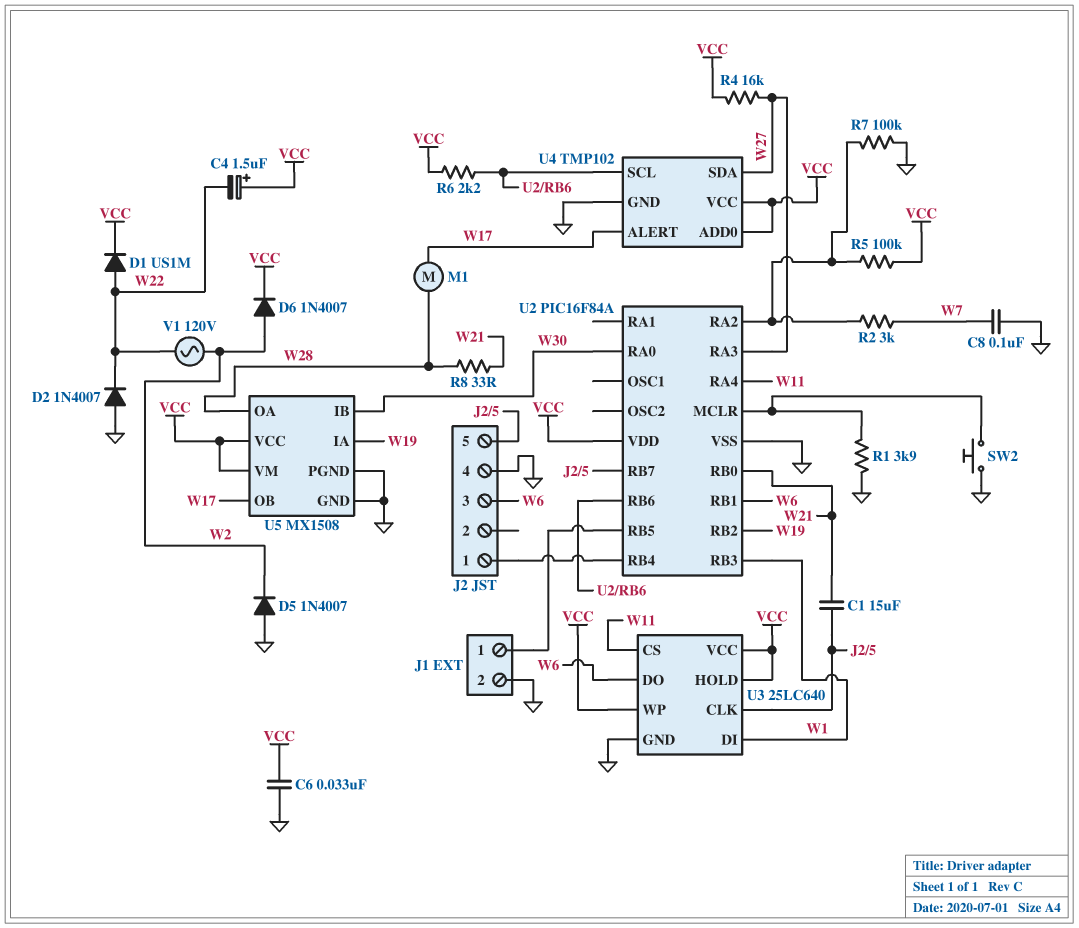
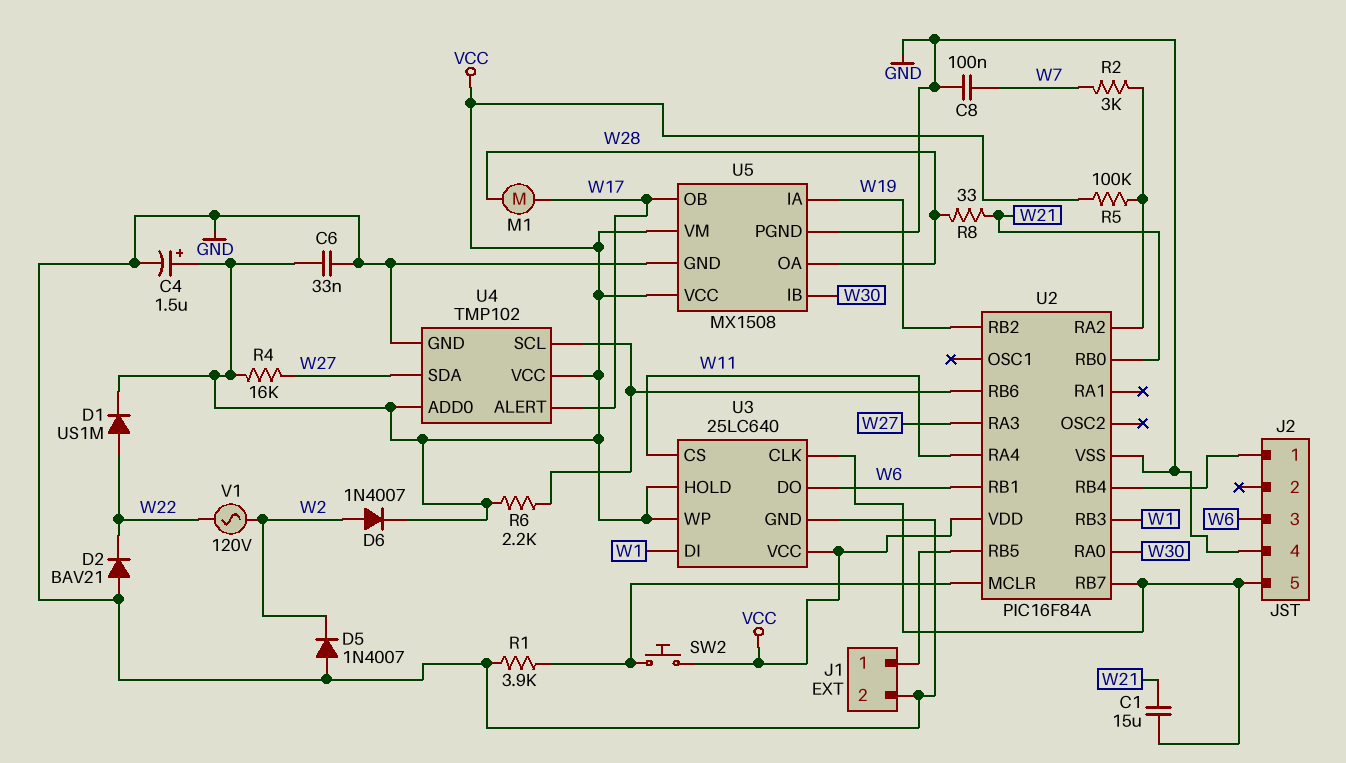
C4: 1.5uF (plus VCC, minus W22) -> 1.5uF (plus VCC, minus GND)
D2: diode 1N4007 (A GND, K W22) -> diode BAV21 (A GND, K W22)
R7: 100k (GND, U2/RA2) -> none
SW2: button (GND, U2/MCLR) -> button (U2/MCLR, VCC)

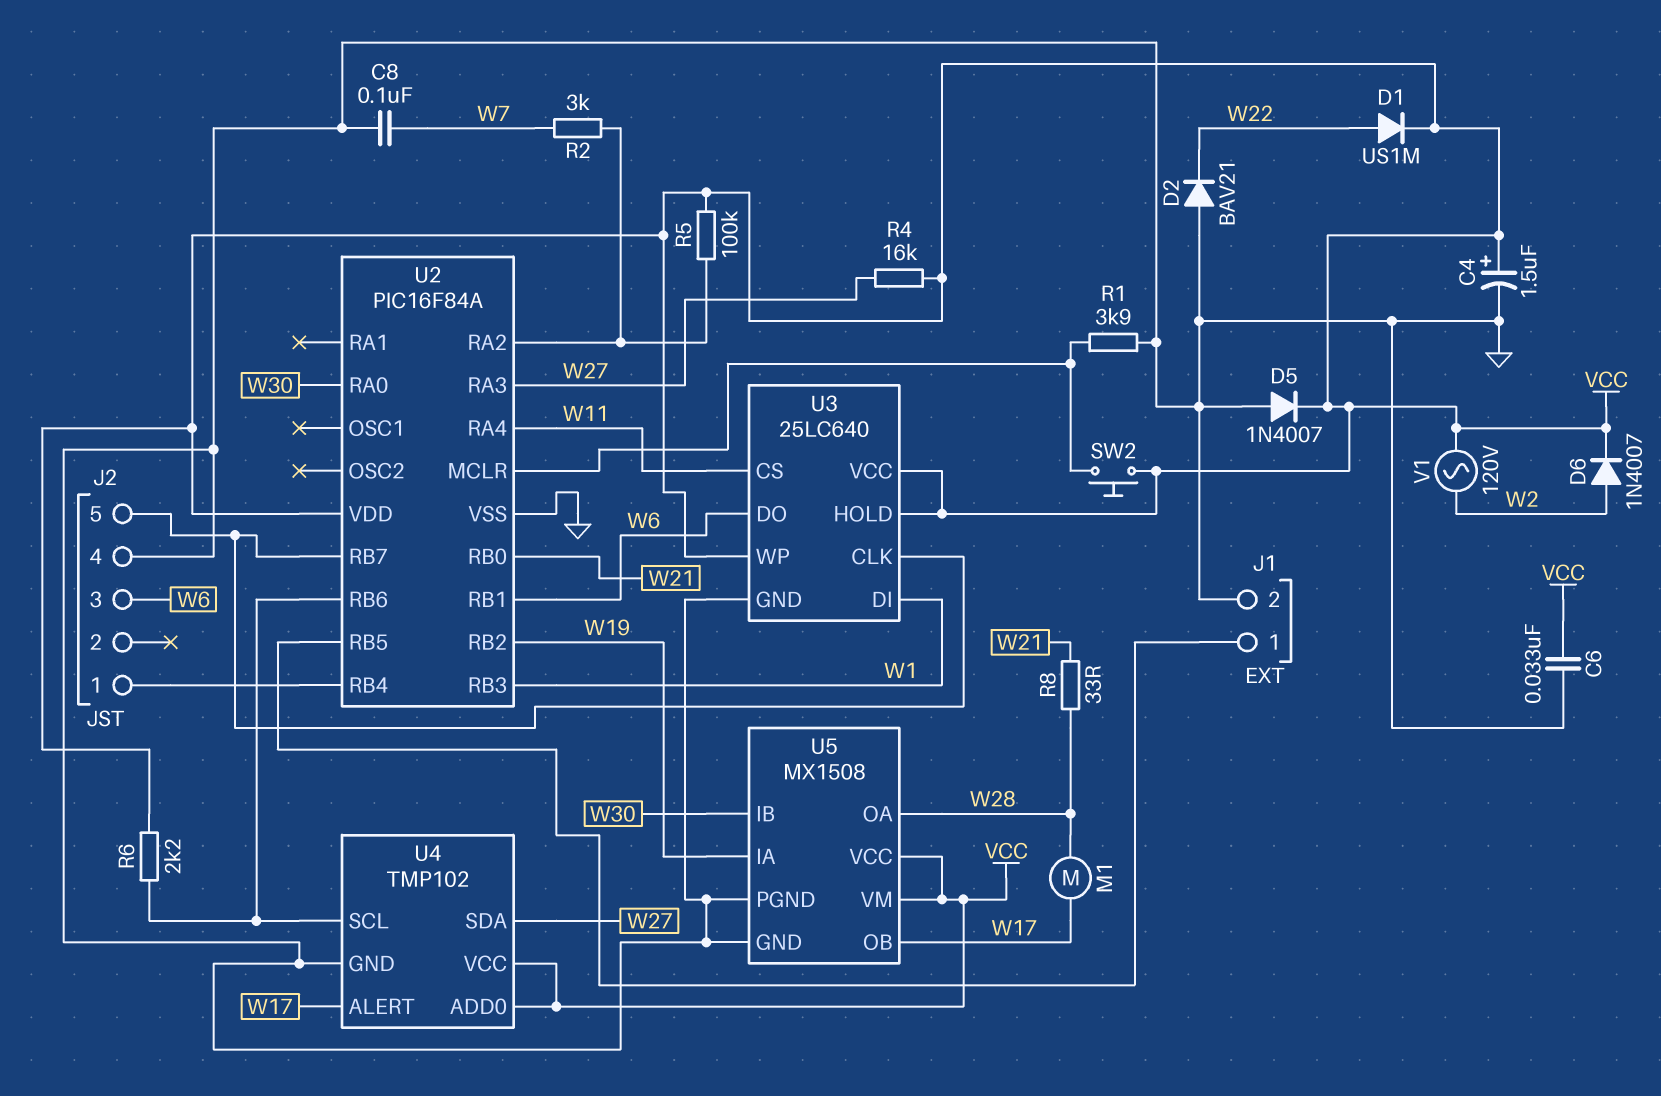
C1: 15uF (J2/5, W21) -> none
D5: diode 1N4007 (A GND, K W2) -> diode 1N4007 (A GND, K VCC)
V1: AC 120V (W2, W22) -> AC 120V (VCC, W2)

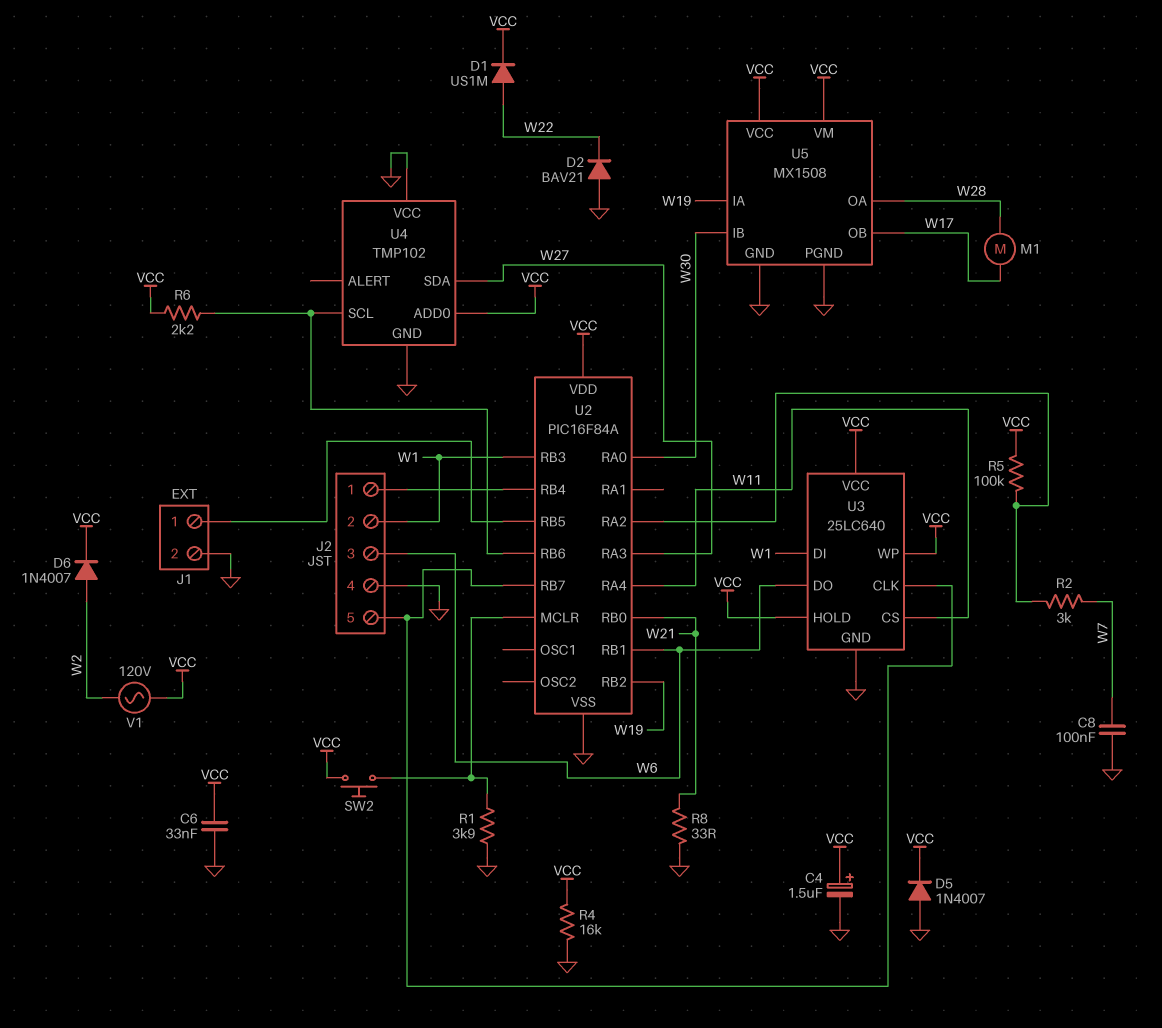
J2 pin 2: none -> W1
R4: 16k (VCC, W27) -> 16k (GND, VCC)
R8: 33 (W21, W28) -> 33 (GND, W21)
U4 pin ALERT: W17 -> none
U4 pin VCC: VCC -> GND

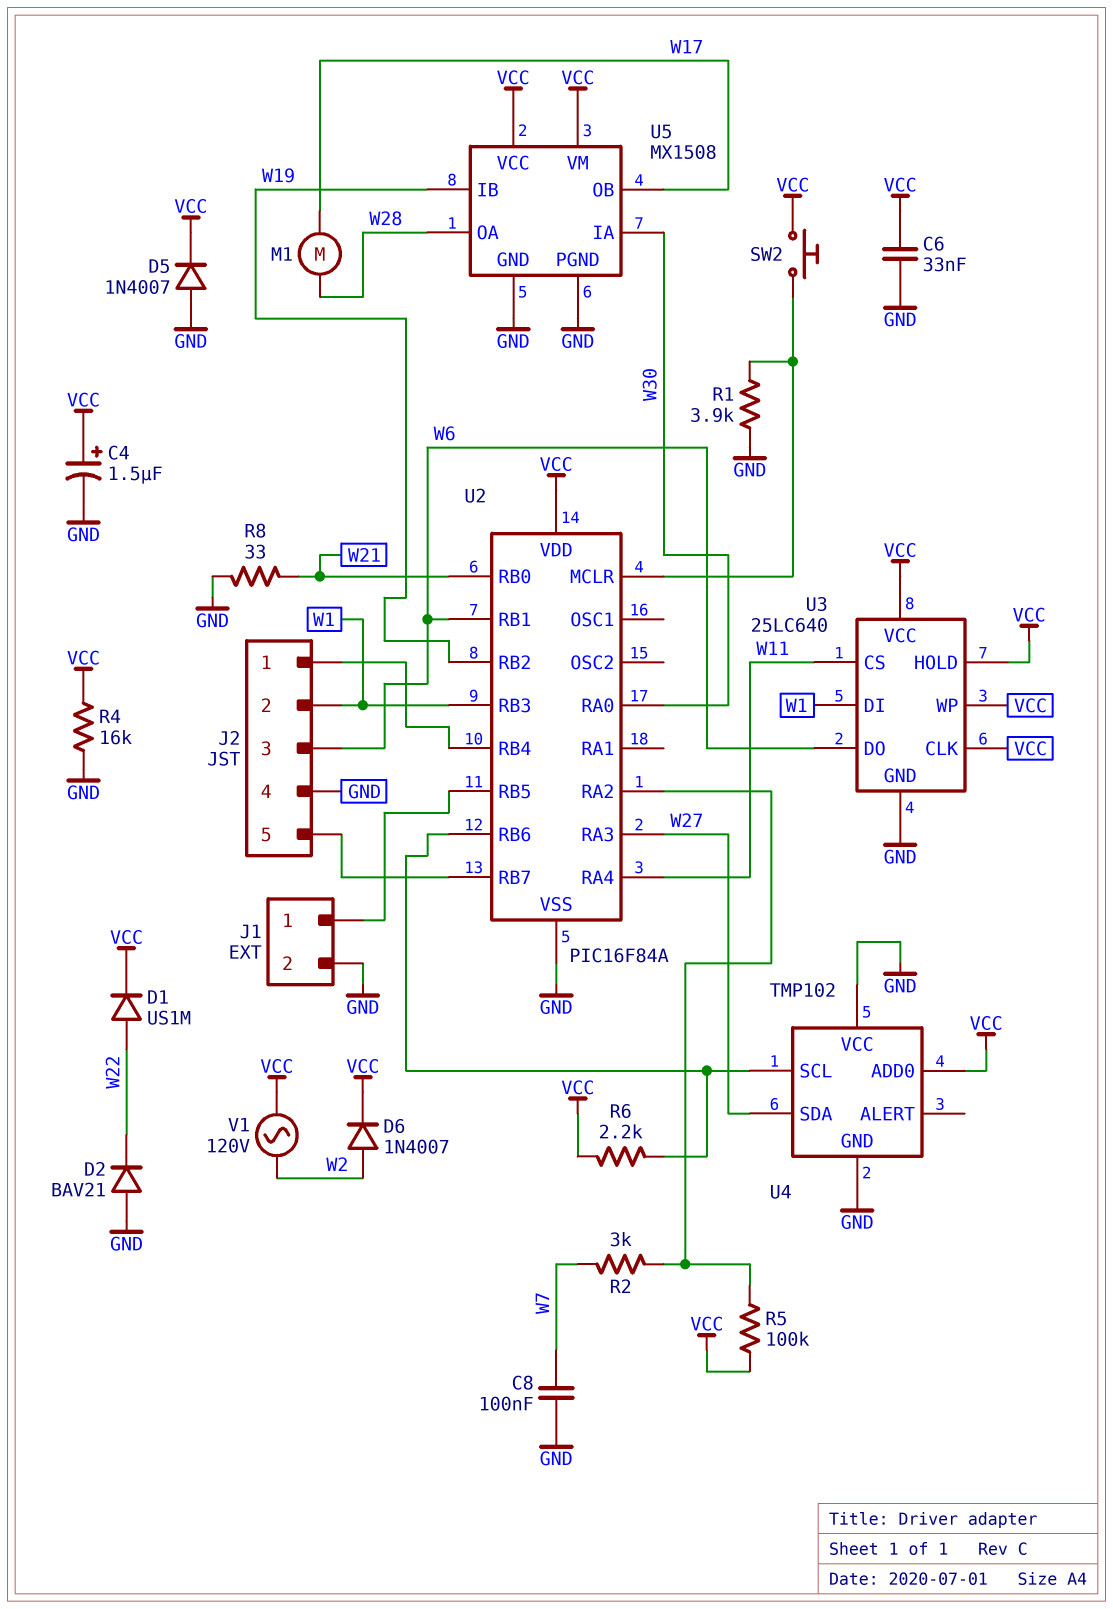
U3 pin CLK: J2/5 -> VCC
U5 pin IA: W19 -> W30
U5 pin IB: W30 -> W19

